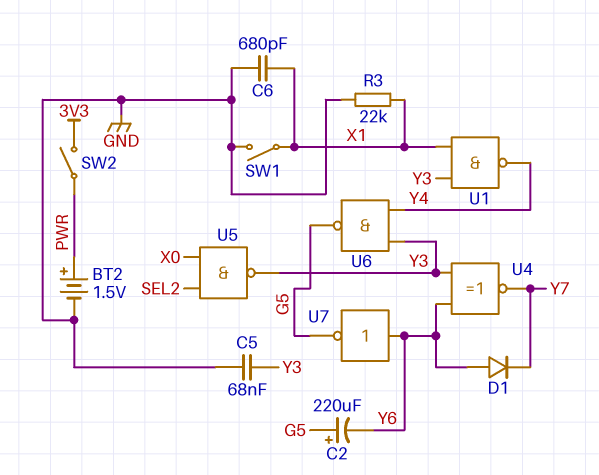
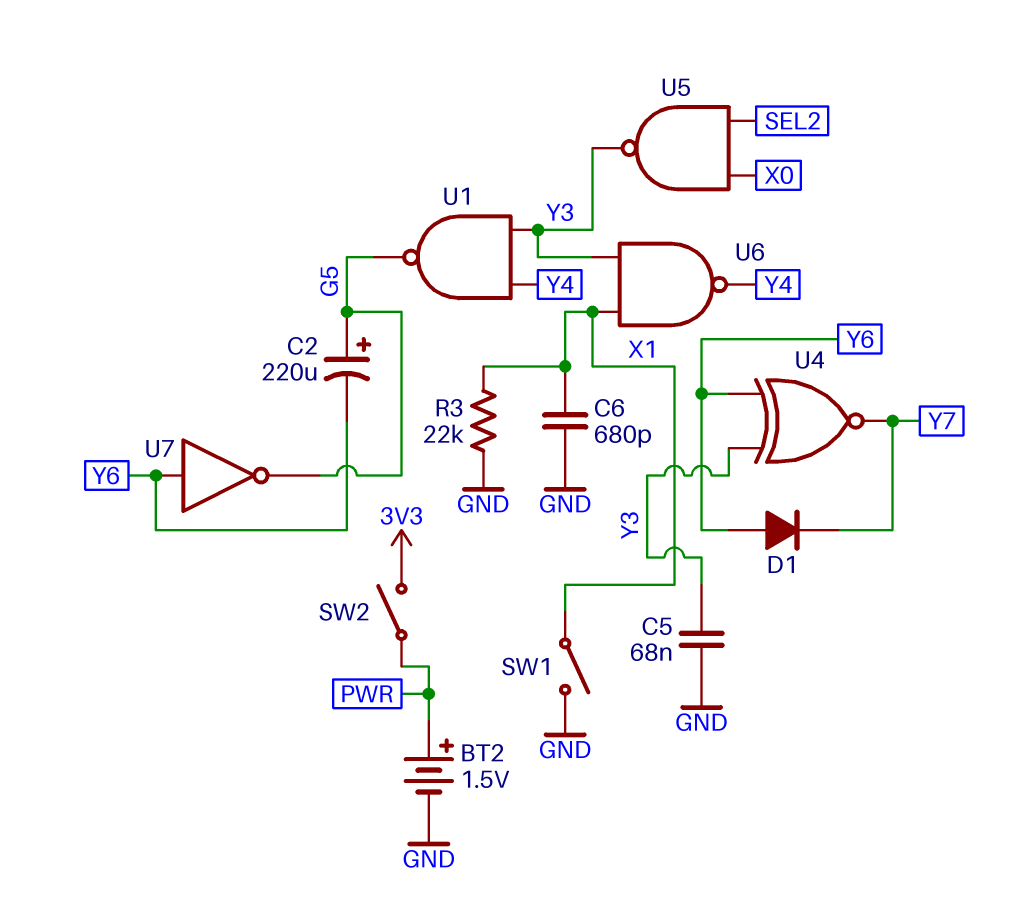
U1: NAND (in X1, in Y3, out Y4) -> NAND (in Y3, in Y4, out G5)
U6: NAND (in Y3, in Y4, out G5) -> NAND (in X1, in Y3, out Y4)

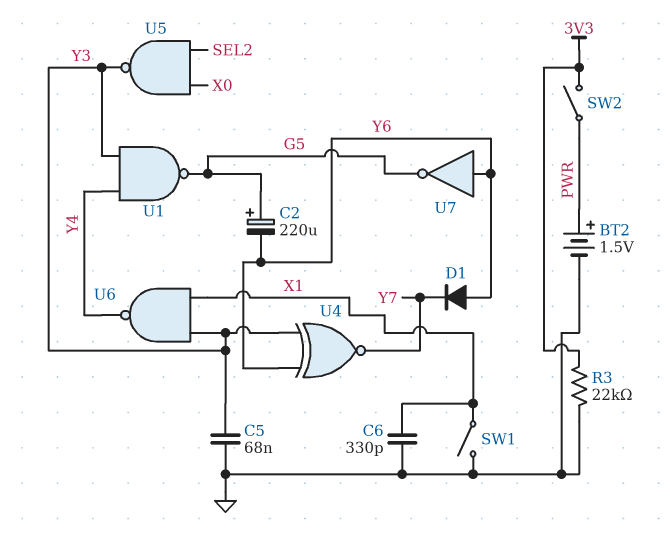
C6: 680pF (GND, X1) -> 330pF (GND, X1)
R3: 22k (GND, X1) -> 22k (3V3, GND)

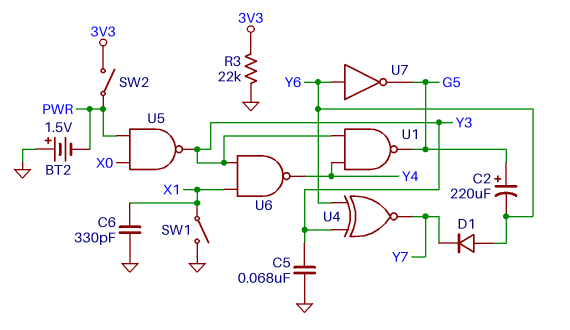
BT2: 1.5V (plus PWR, minus GND) -> 1.5V (plus GND, minus PWR)
U5: NAND (in SEL2, in X0, out Y3) -> NAND (in PWR, in X0, out Y3)

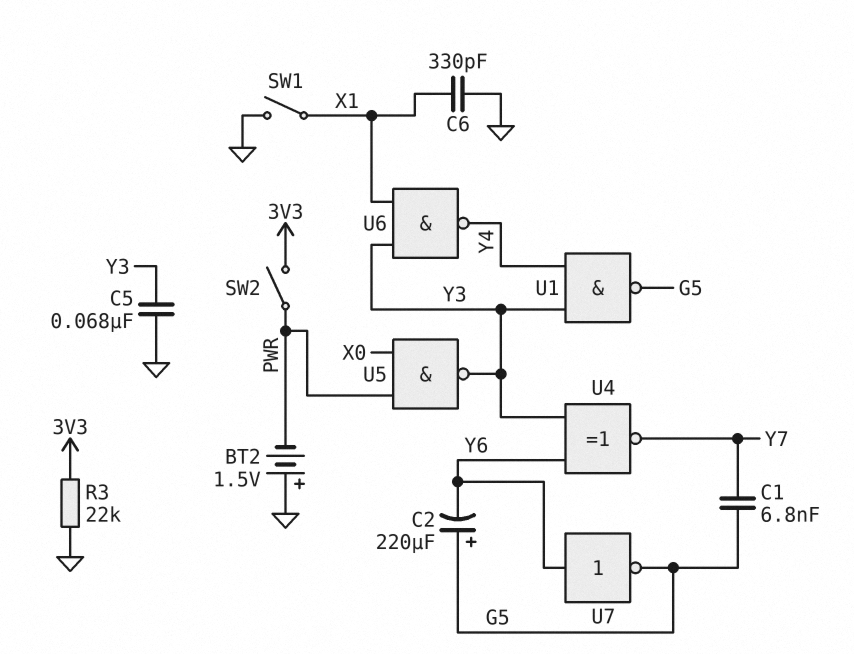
C1: none -> 6.8nF (G5, Y7)
D1: diode (A Y6, K Y7) -> none

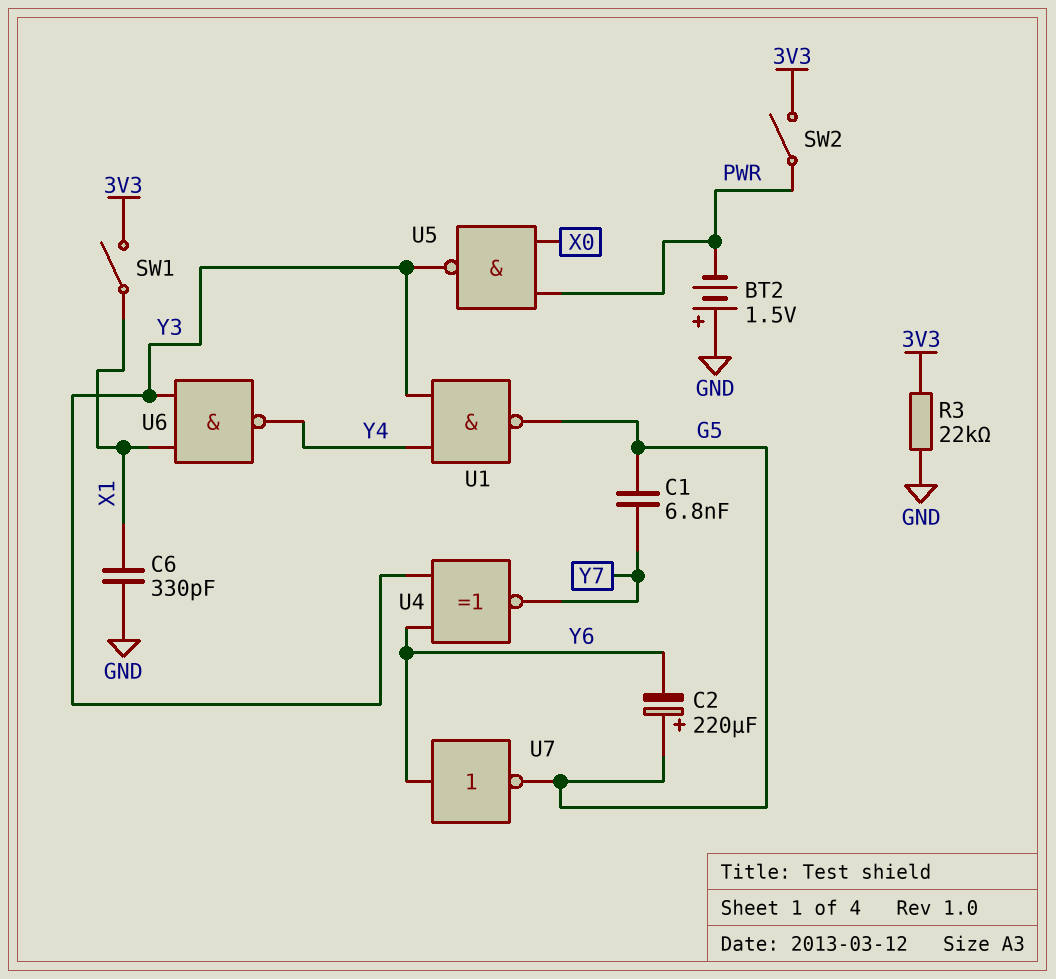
C5: 68nF (GND, Y3) -> none
SW1: switch (GND, X1) -> switch (3V3, X1)

